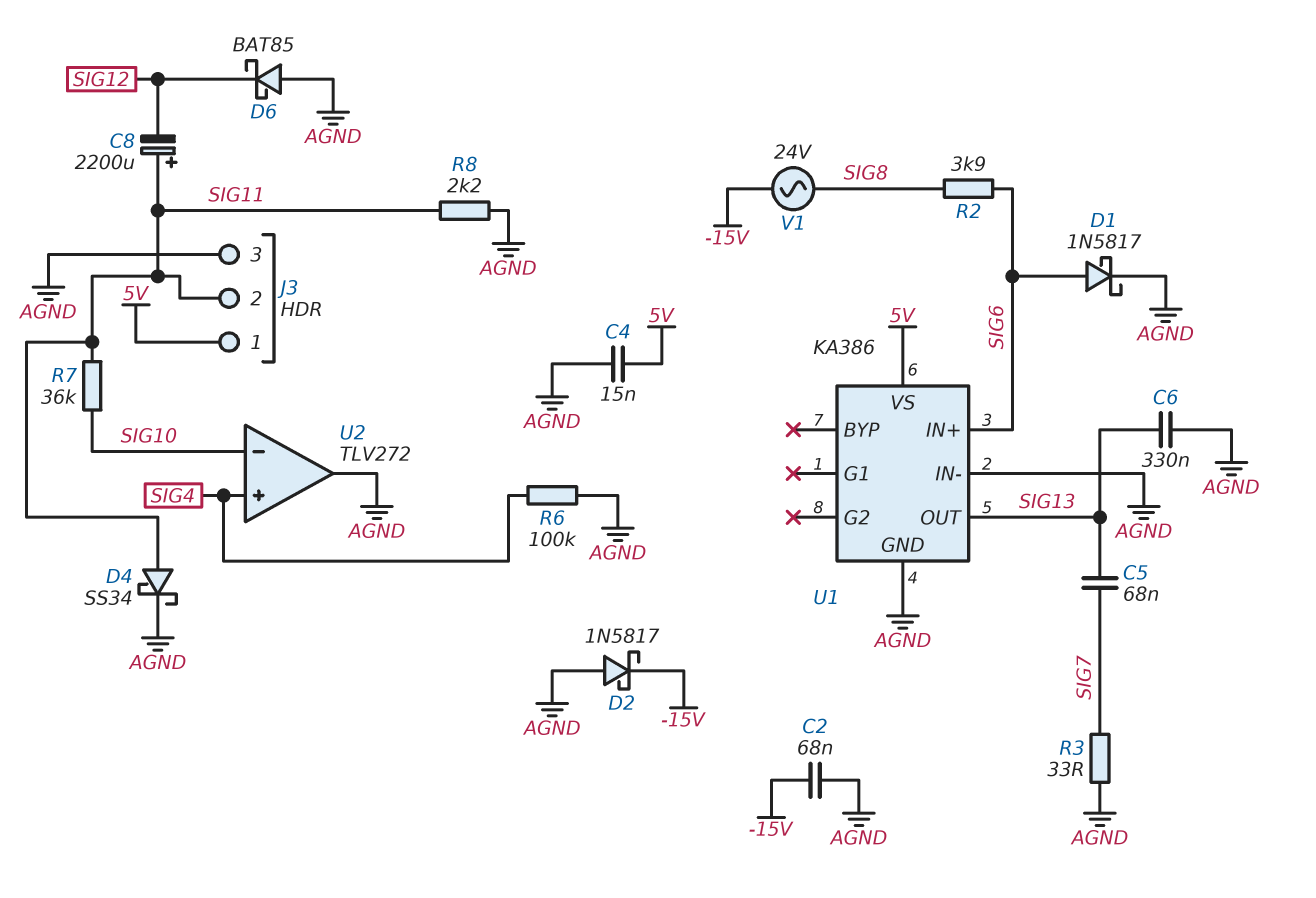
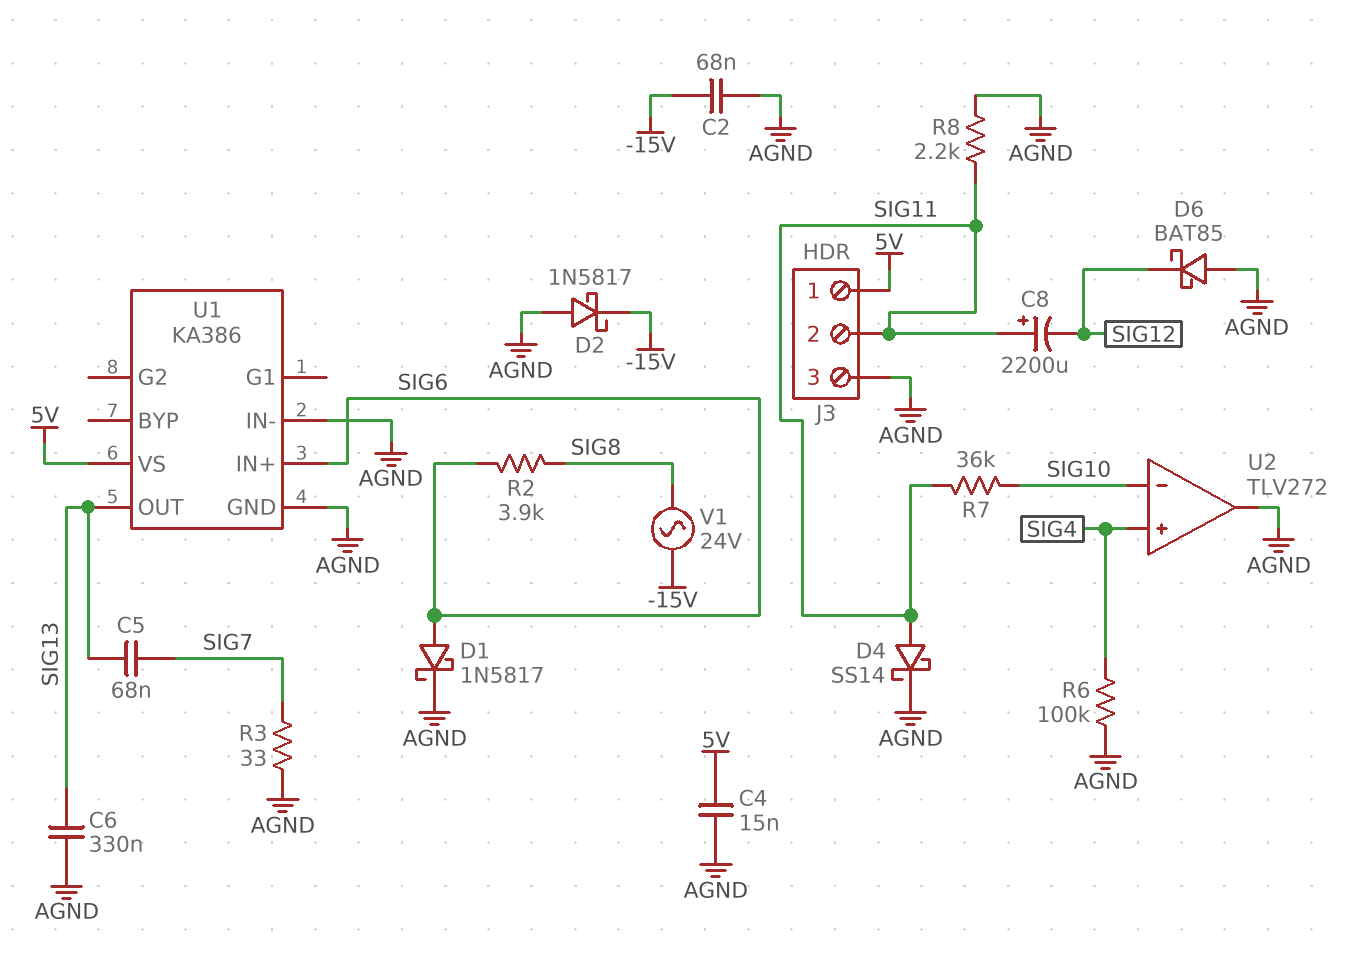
D4: schottky SS34 (A SIG11, K AGND) -> schottky SS14 (A SIG11, K AGND)

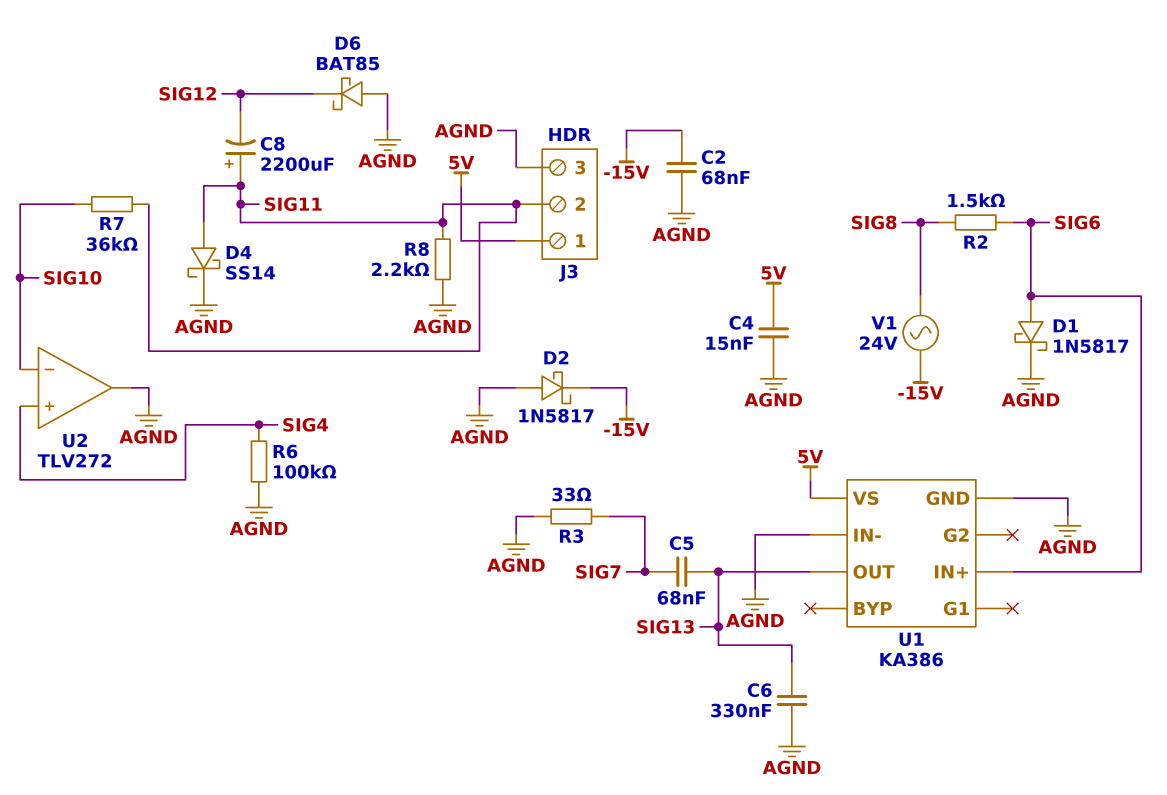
R2: 3.9k (SIG6, SIG8) -> 1.5k (SIG6, SIG8)

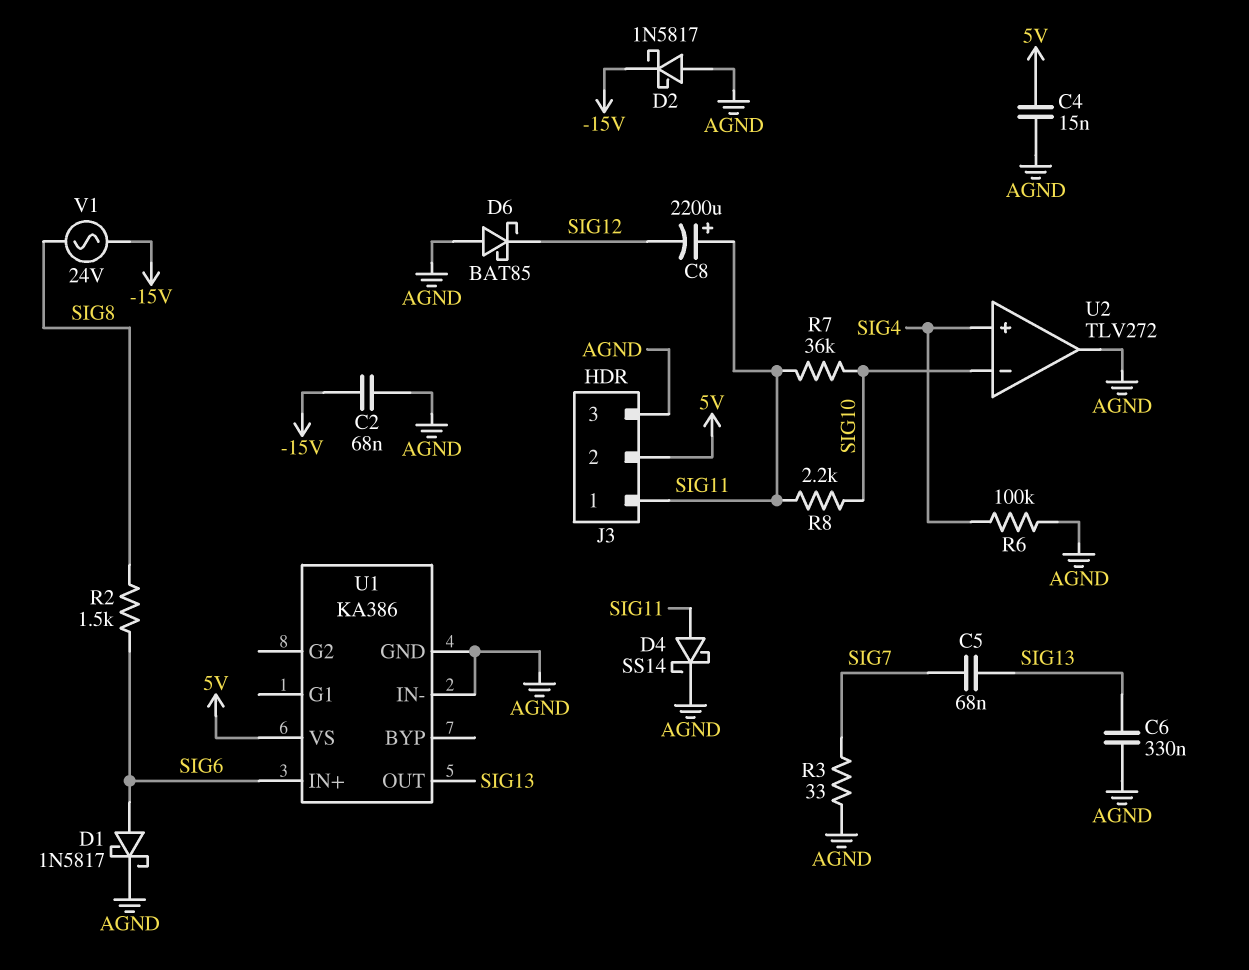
J3 pin 1: 5V -> SIG11
J3 pin 2: SIG11 -> 5V
R8: 2.2k (AGND, SIG11) -> 2.2k (SIG10, SIG11)

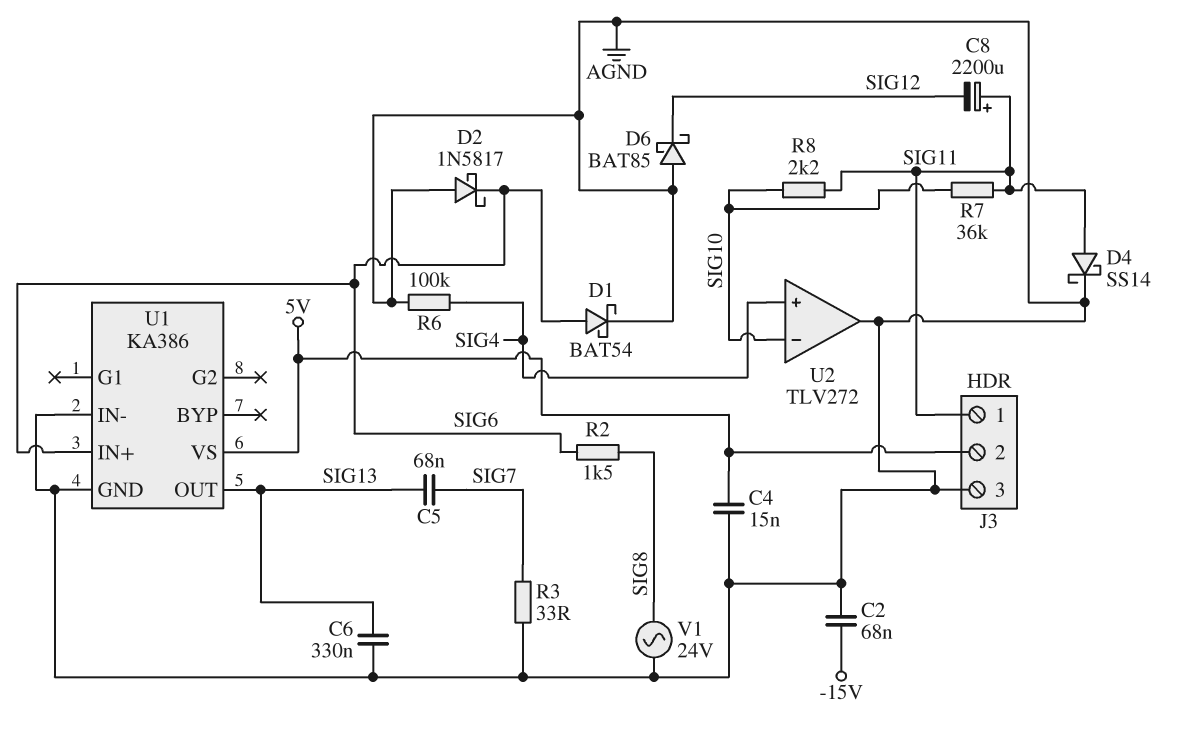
D1: schottky 1N5817 (A SIG6, K AGND) -> schottky BAT54 (A SIG6, K AGND)
D2: schottky 1N5817 (A AGND, K -15V) -> schottky 1N5817 (A AGND, K SIG6)
V1: AC 24V (-15V, SIG8) -> AC 24V (AGND, SIG8)

